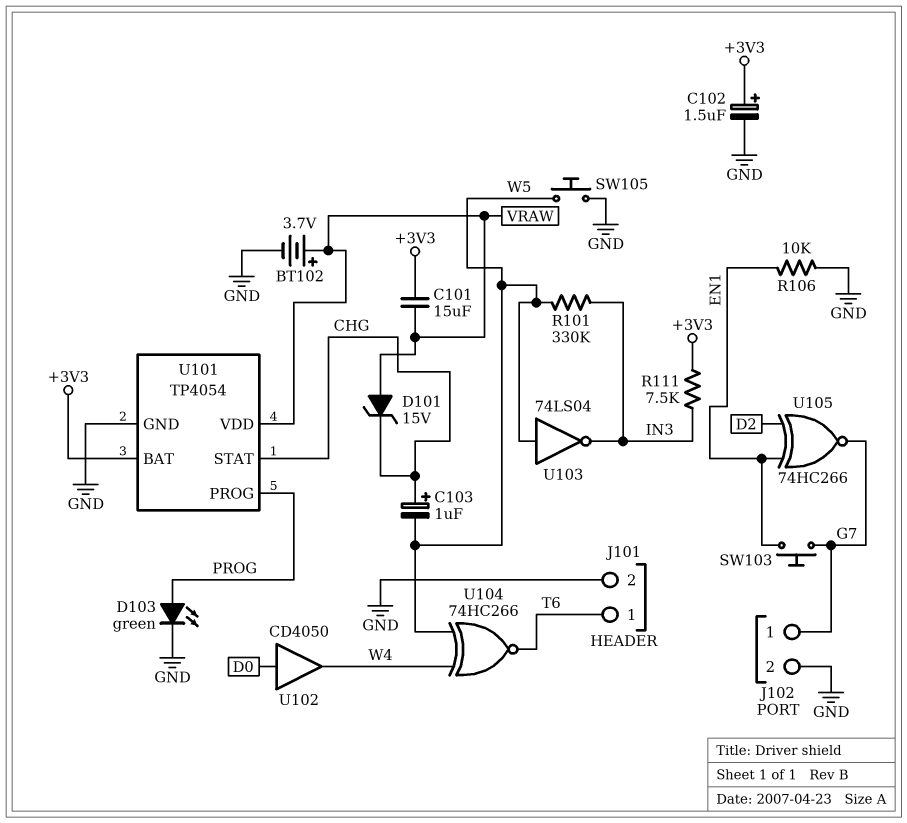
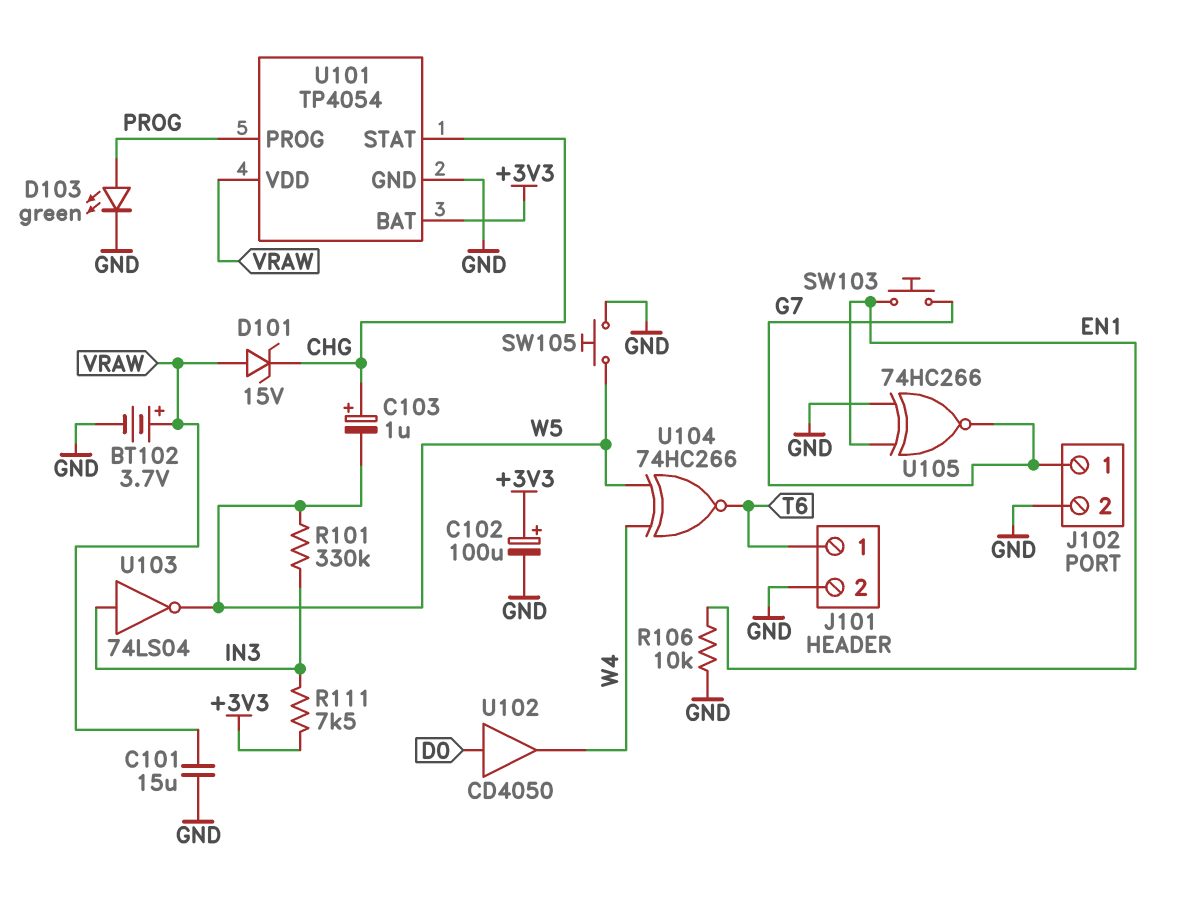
C101: 15uF (+3V3, VRAW) -> 15uF (GND, VRAW)
C102: 1.5uF (plus +3V3, minus GND) -> 100uF (plus +3V3, minus GND)
U103: NOT 74LS04 (in W5, out IN3) -> NOT 74LS04 (in IN3, out W5)
U105: XNOR 74HC266 (in D2, in EN1, out G7) -> XNOR 74HC266 (in EN1, in GND, out G7)

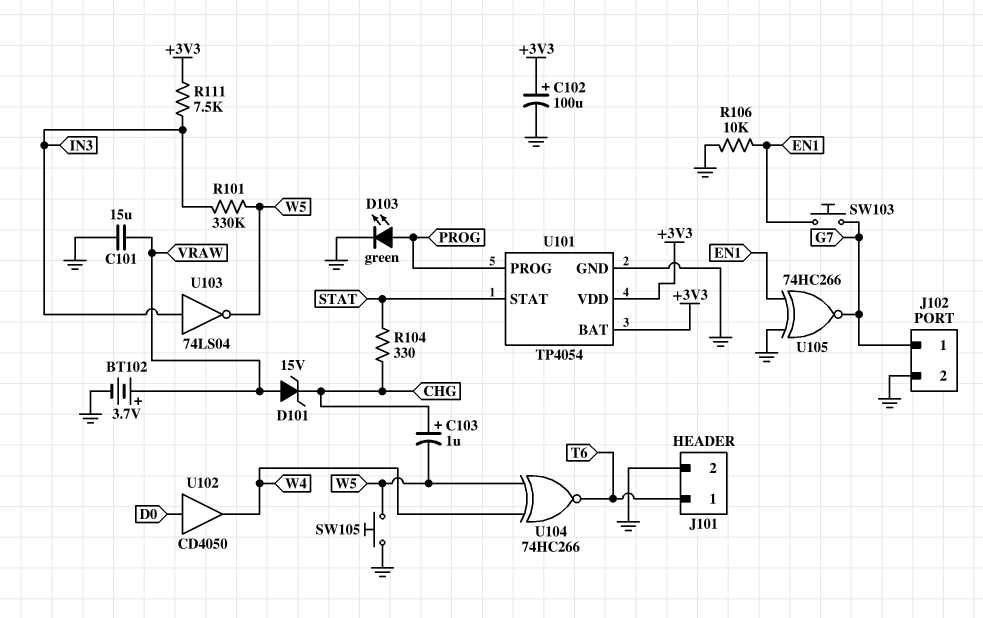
R104: none -> 330 (CHG, STAT)
U101 pin STAT: CHG -> STAT
U101 pin VDD: VRAW -> +3V3

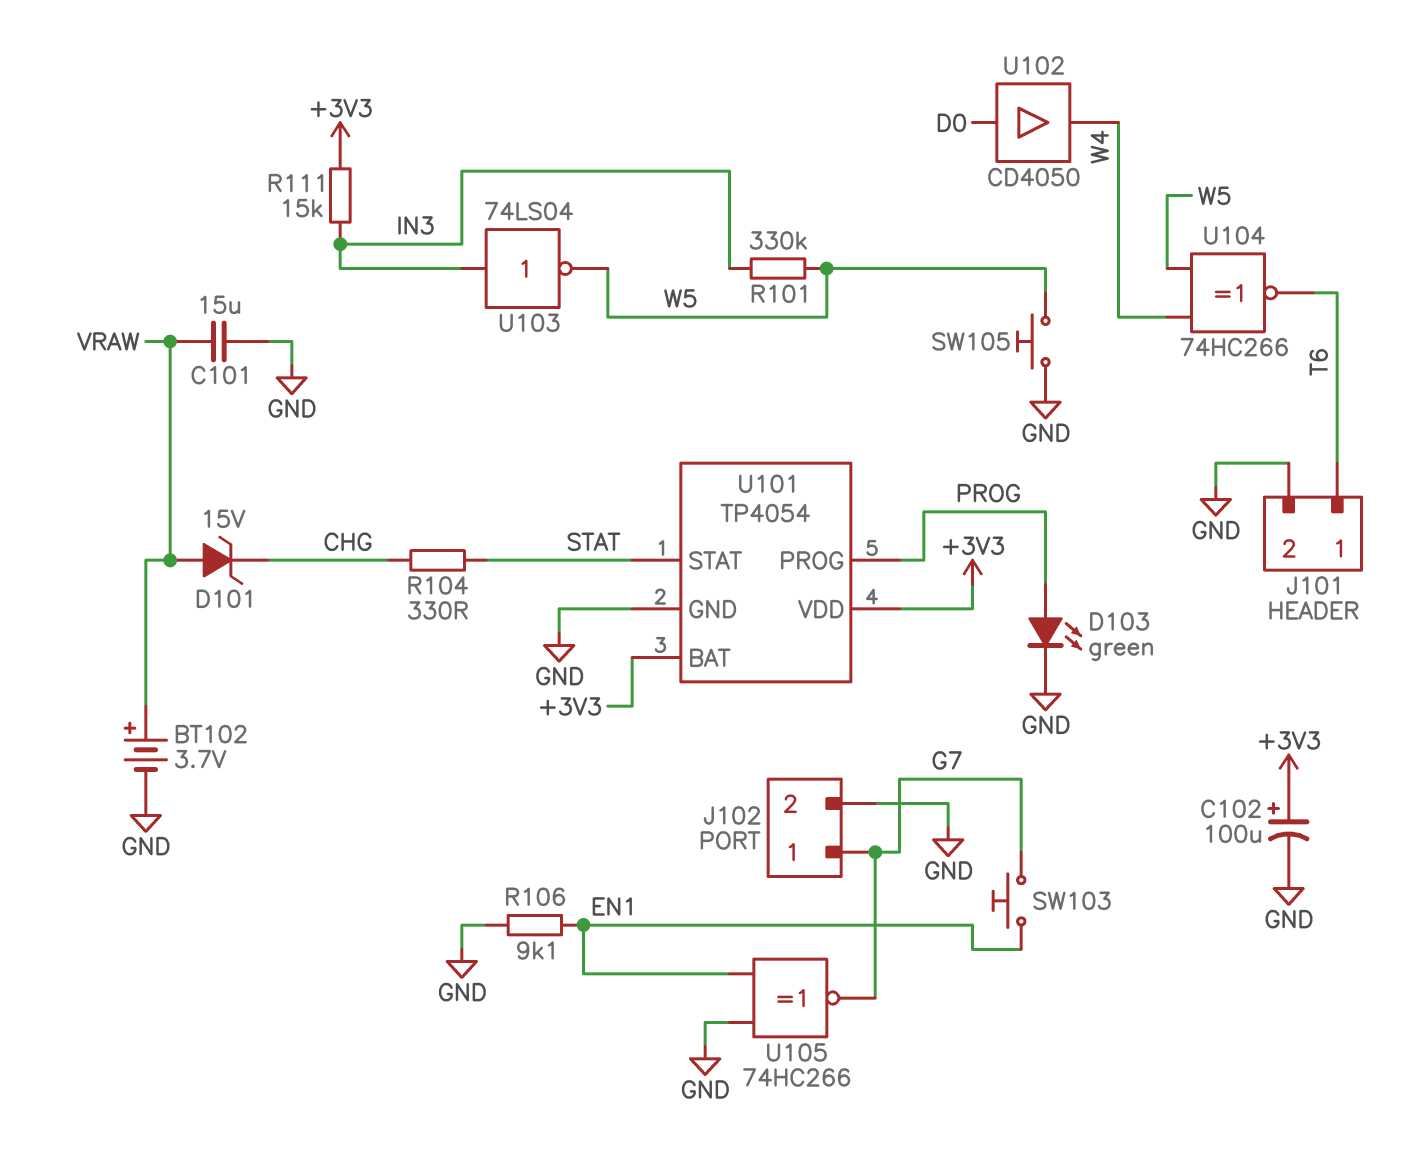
C103: 1uF (plus CHG, minus W5) -> none
R106: 10k (EN1, GND) -> 9.1k (EN1, GND)
R111: 7.5k (+3V3, IN3) -> 15k (+3V3, IN3)

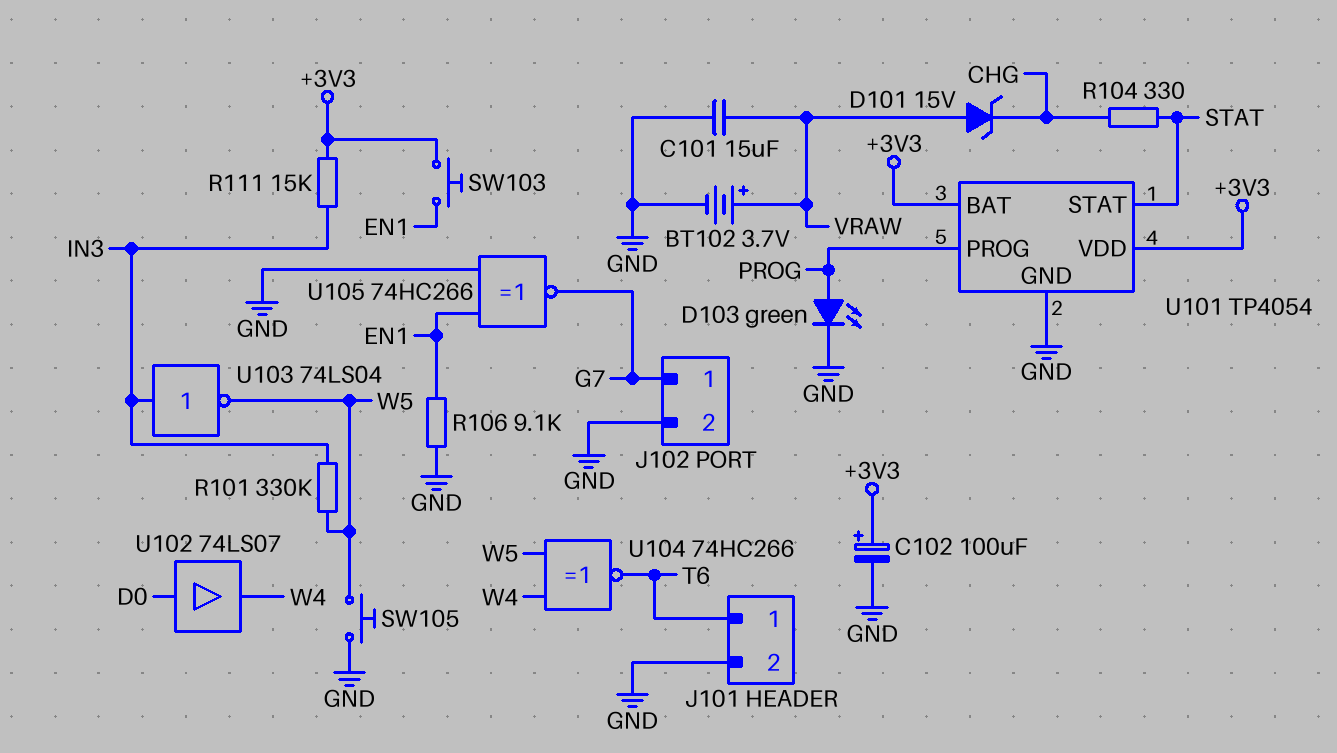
SW103: button (EN1, G7) -> button (+3V3, EN1)
U102: buffer CD4050 (in D0, out W4) -> buffer 74LS07 (in D0, out W4)

